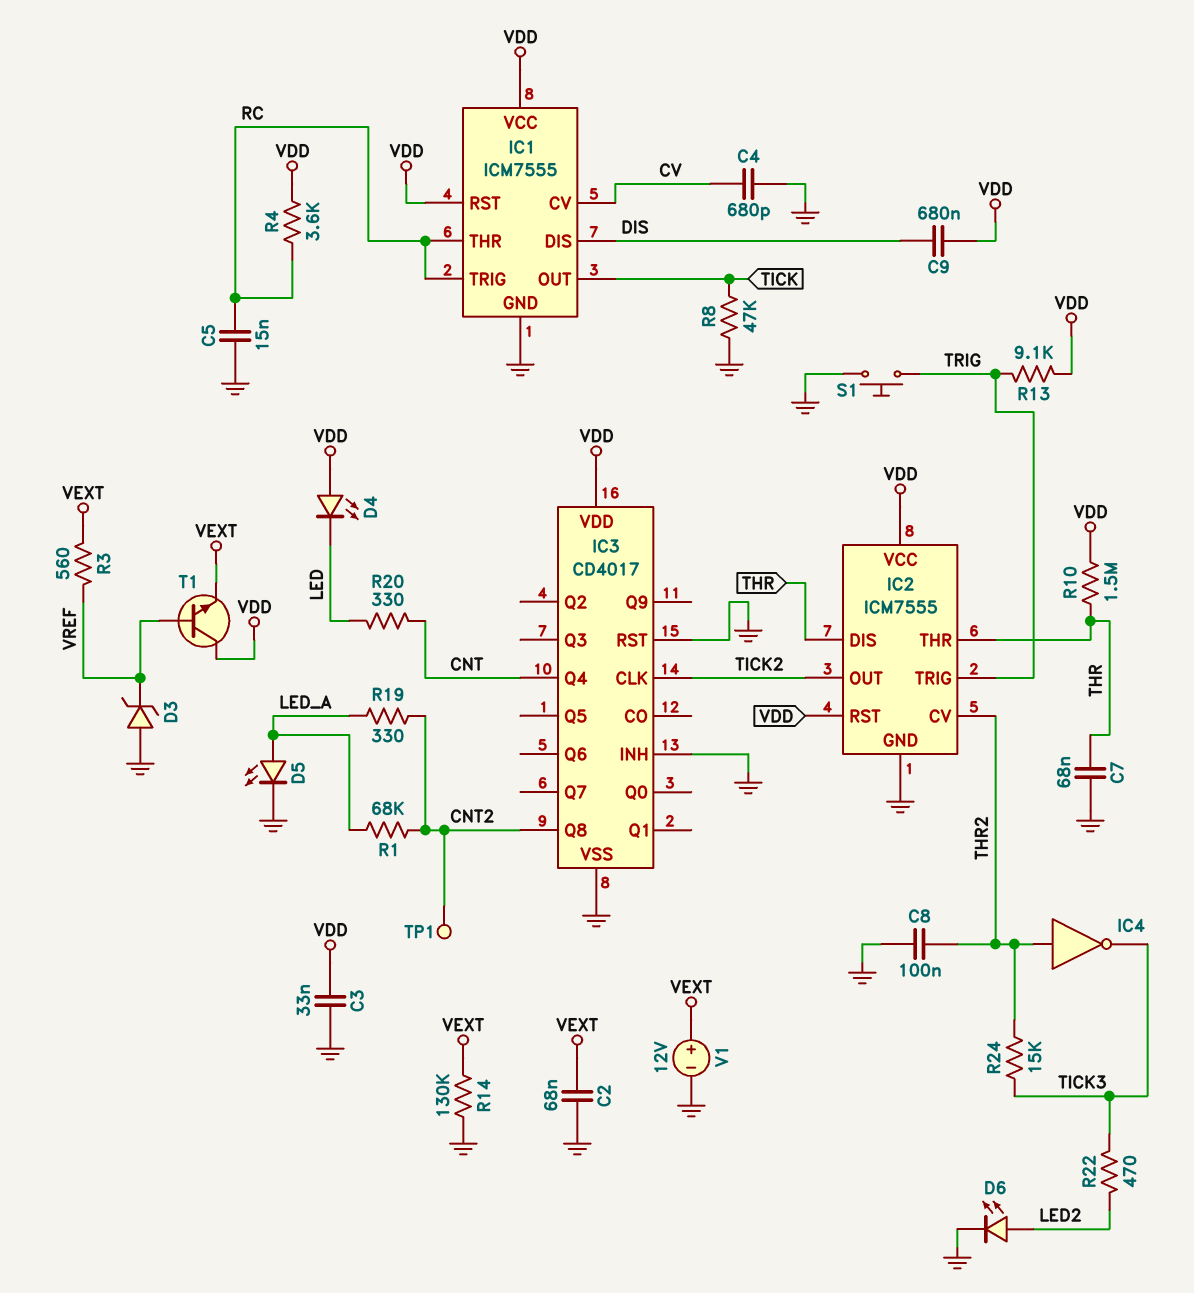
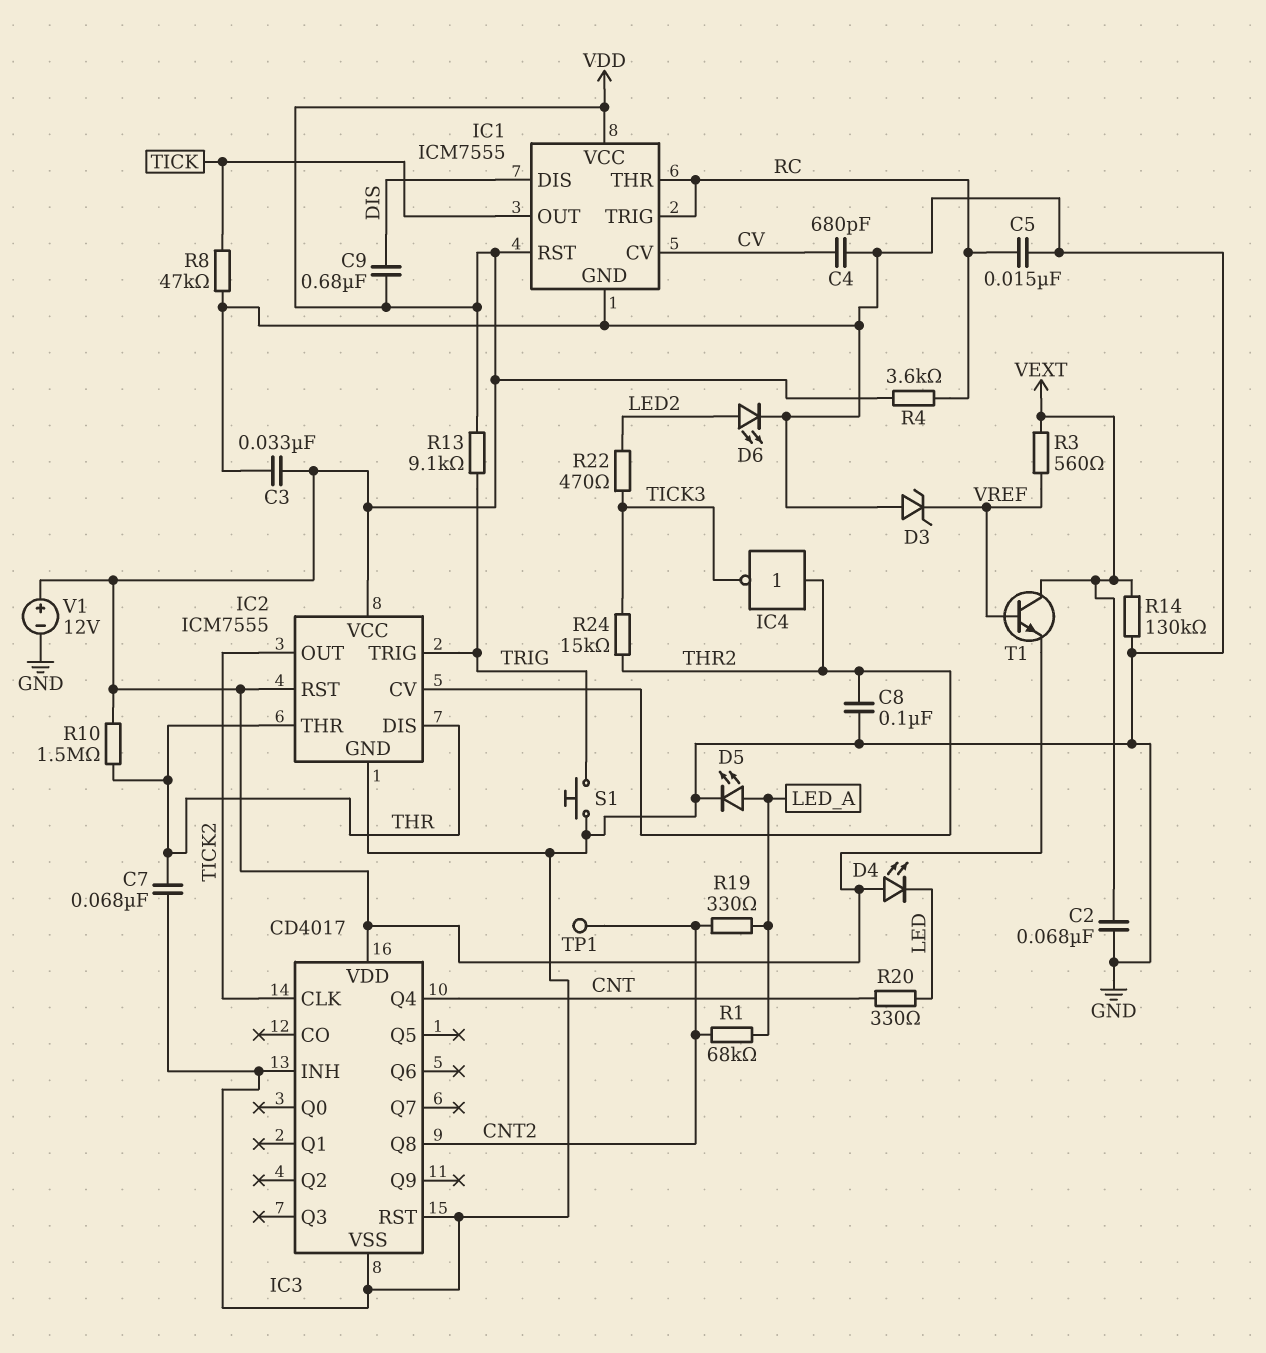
T1: NPN (B VREF, C VDD, E VEXT) -> NPN (B VREF, C VEXT, E VDD)
V1: 12V (plus VEXT, minus GND) -> 12V (plus VDD, minus GND)

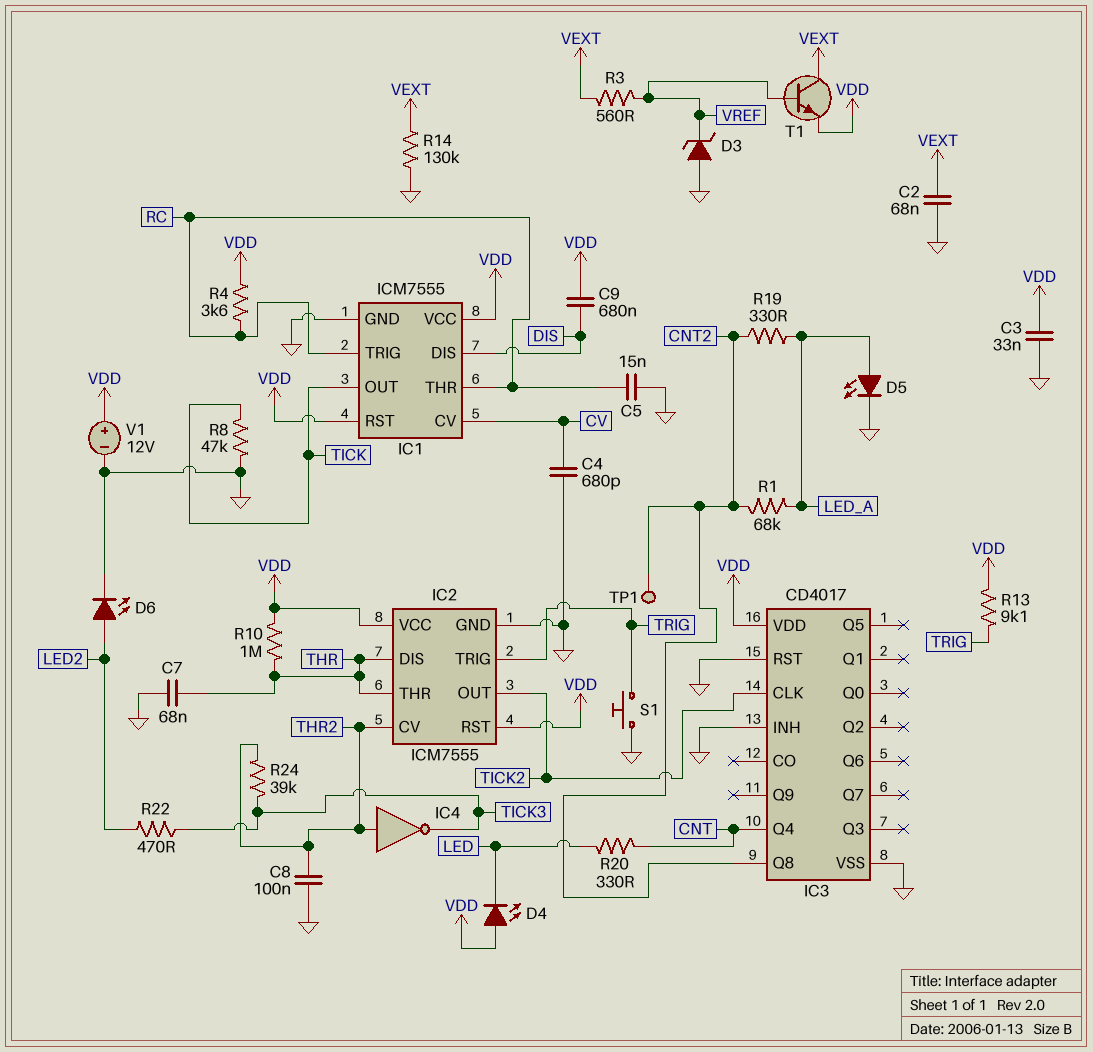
R10: 1.5M (THR, VDD) -> 1M (THR, VDD)
R24: 15k (THR2, TICK3) -> 39k (THR2, TICK3)

